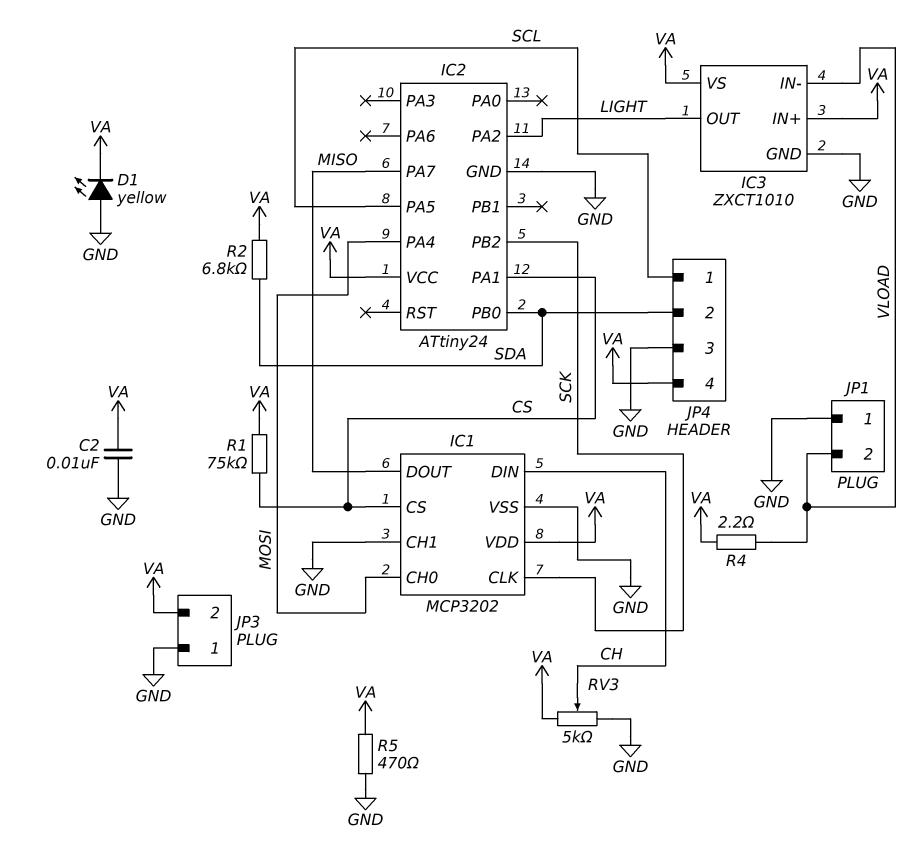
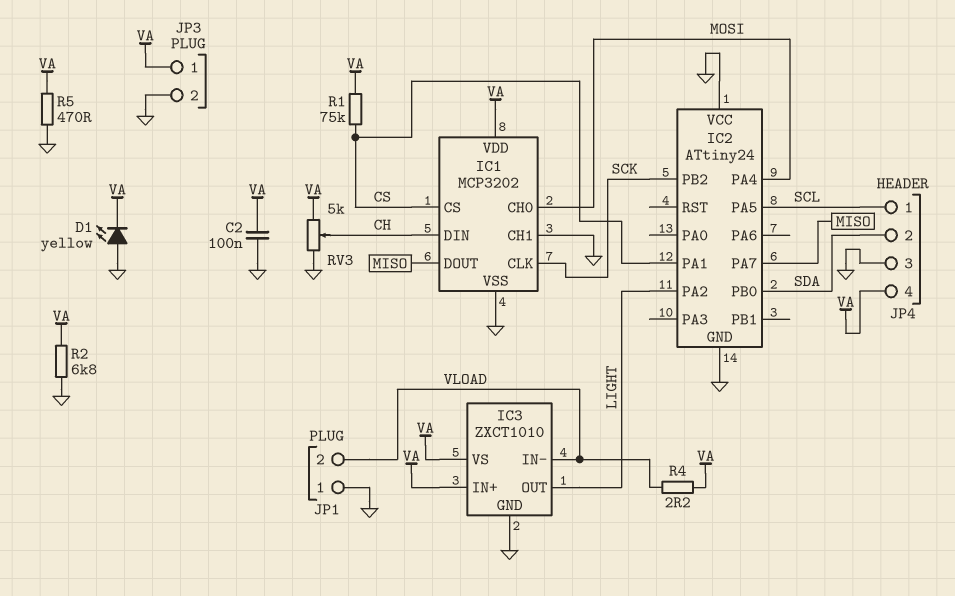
C2: 10nF (GND, VA) -> 100nF (GND, VA)
IC2 pin VCC: VA -> GND
JP3 pin 1: GND -> VA
JP3 pin 2: VA -> GND
R2: 6.8k (SDA, VA) -> 6.8k (GND, VA)

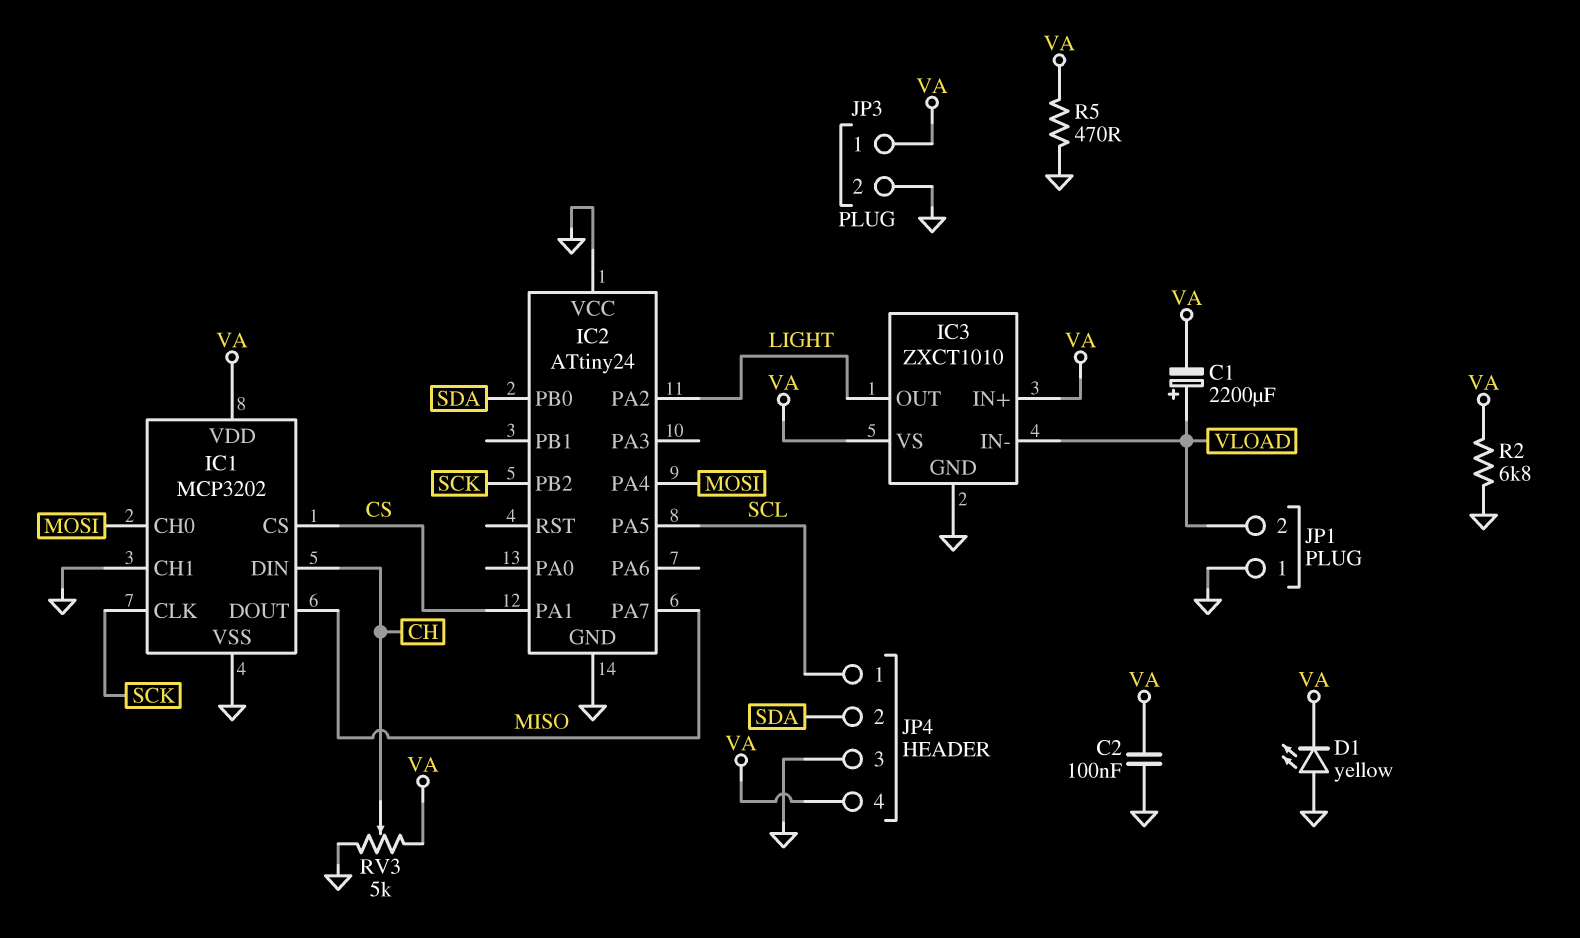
C1: none -> 2200uF (plus VLOAD, minus VA)
R1: 75k (CS, VA) -> none
R4: 2.2 (VA, VLOAD) -> none

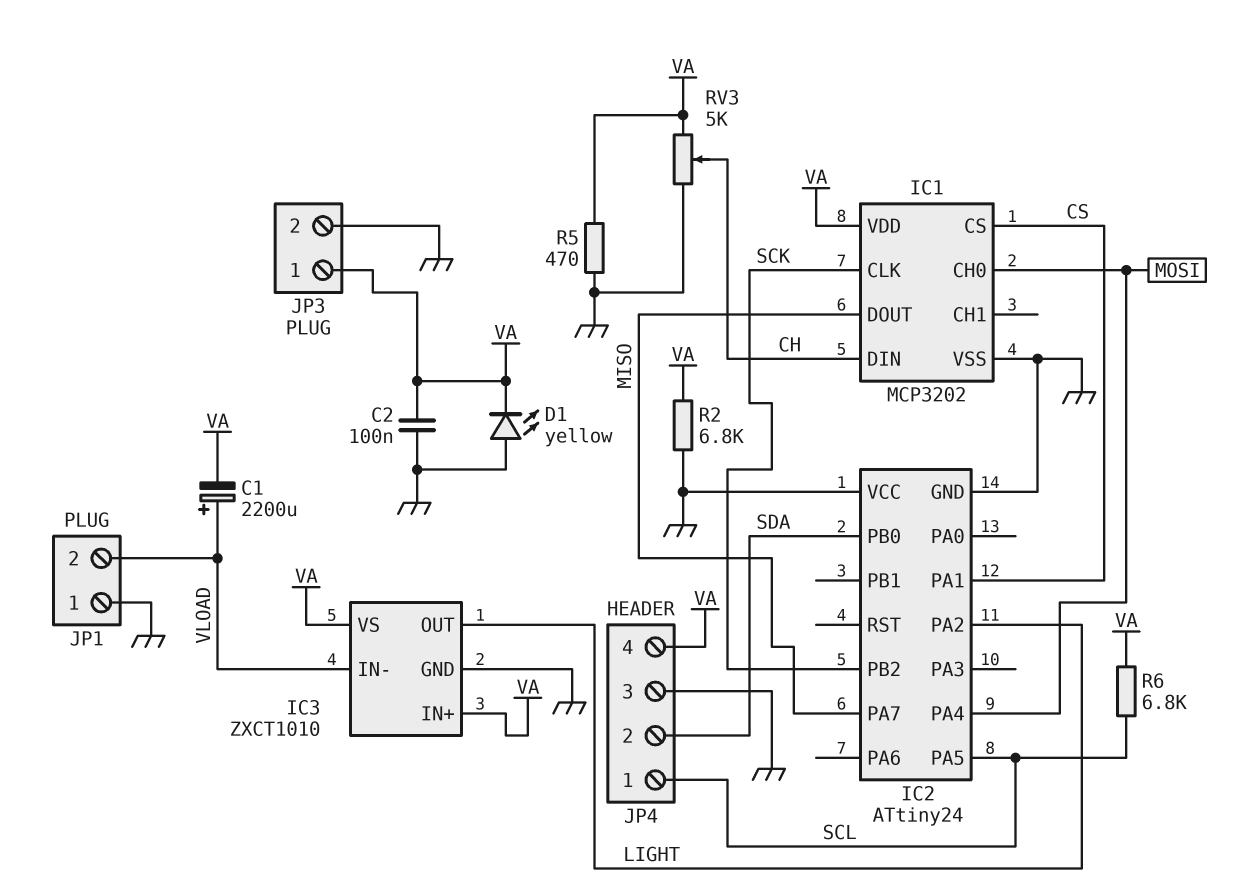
IC1 pin CH1: GND -> none
R6: none -> 6.8k (SCL, VA)

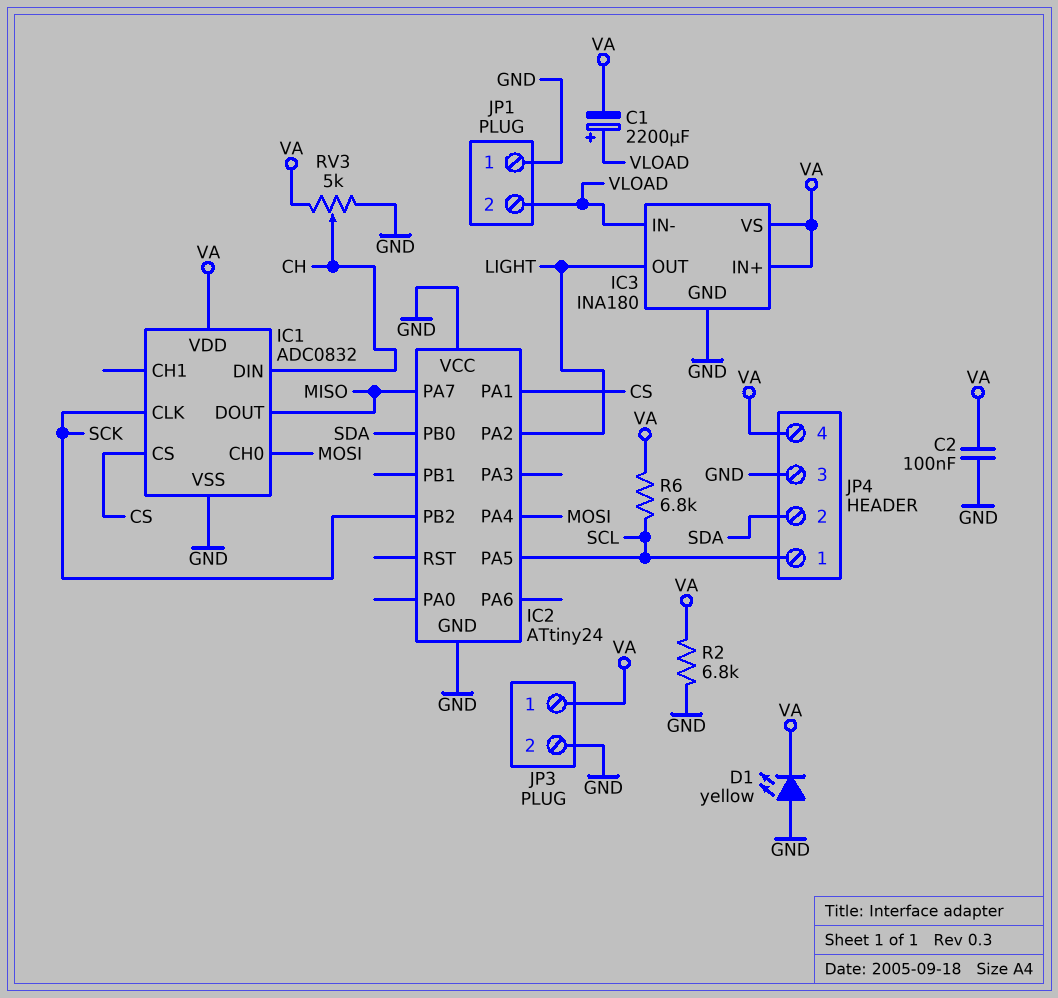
IC1: MCP3202 -> ADC0832
IC3: ZXCT1010 -> INA180
R5: 470 (GND, VA) -> none

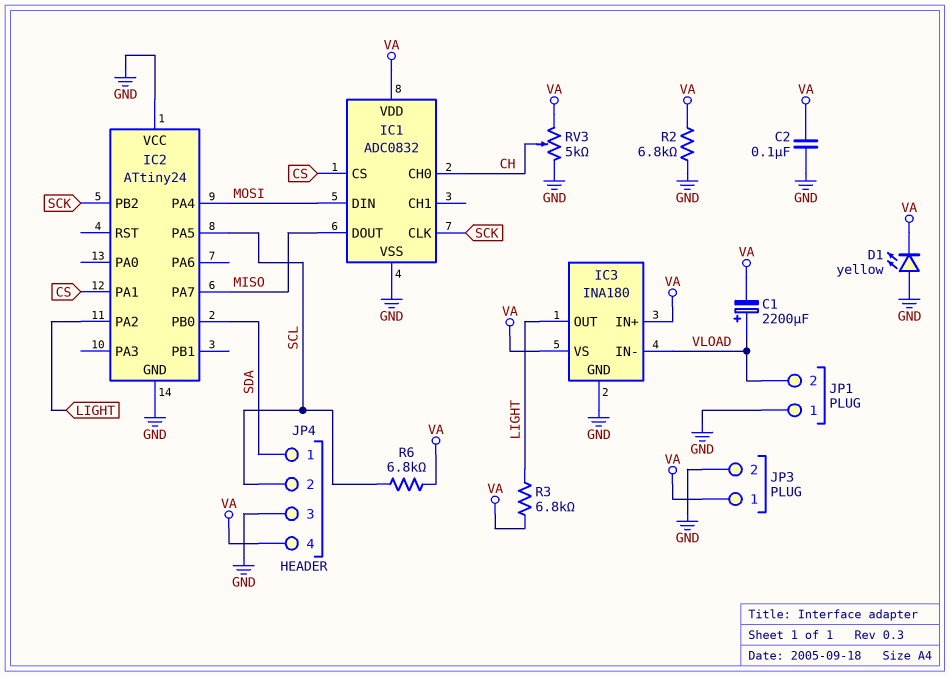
IC1 pin CH0: MOSI -> CH
IC1 pin DIN: CH -> MOSI
JP4 pin 1: SCL -> SDA
JP4 pin 2: SDA -> SCL
R3: none -> 6.8k (LIGHT, VA)

